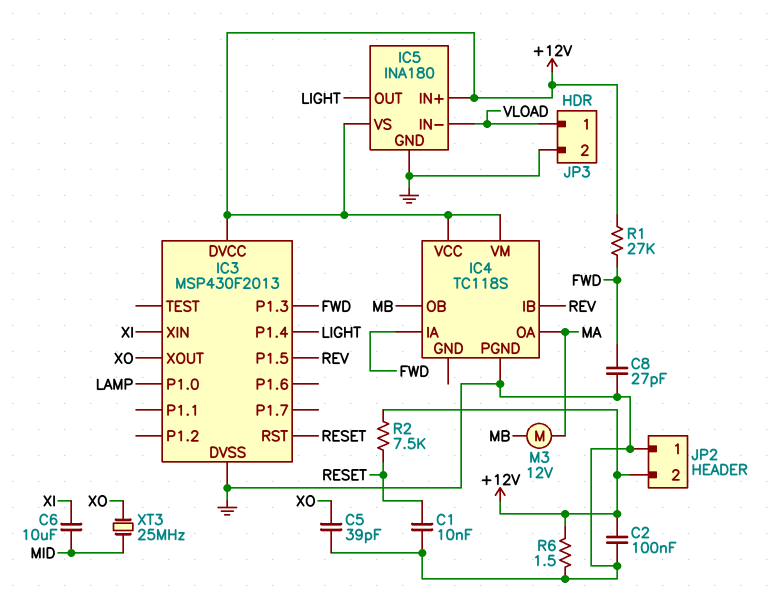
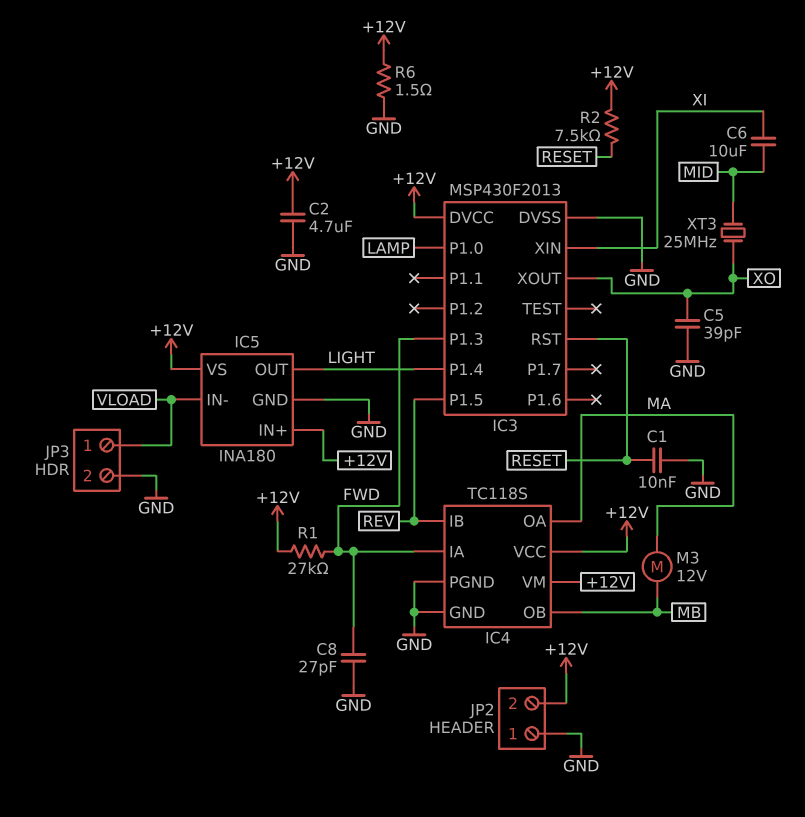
C2: 100nF (+12V, GND) -> 4.7uF (+12V, GND)
IC4 pin GND: none -> GND

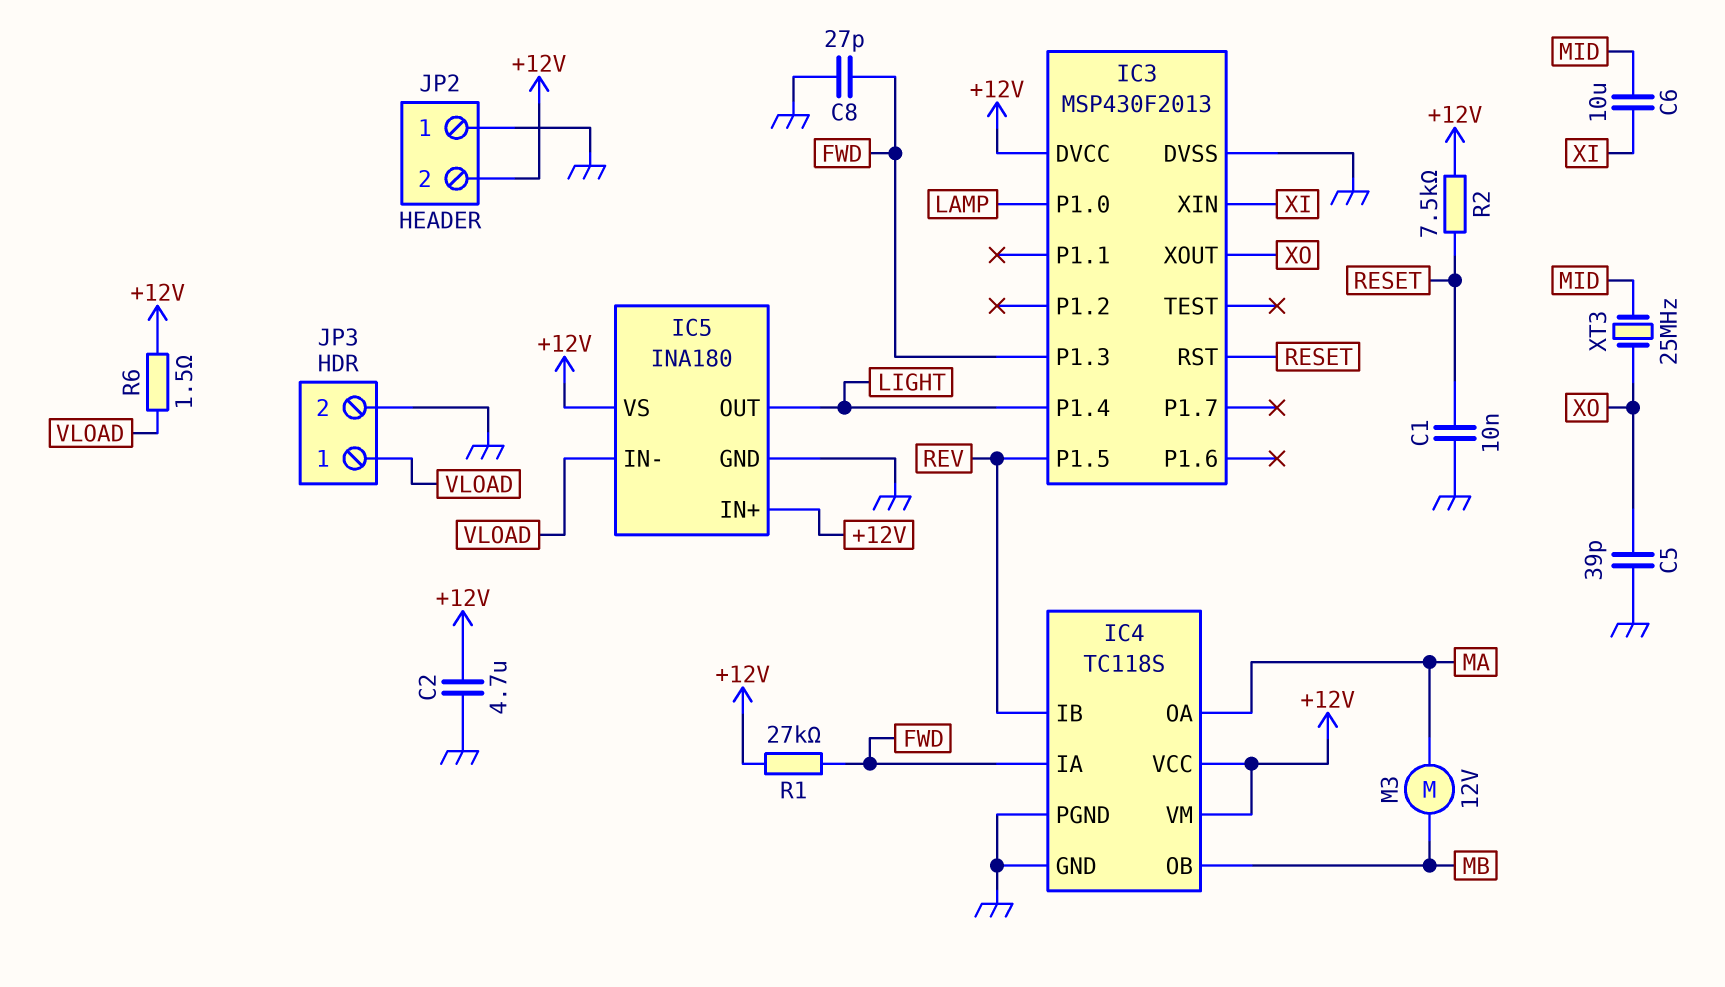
R6: 1.5 (+12V, GND) -> 1.5 (+12V, VLOAD)

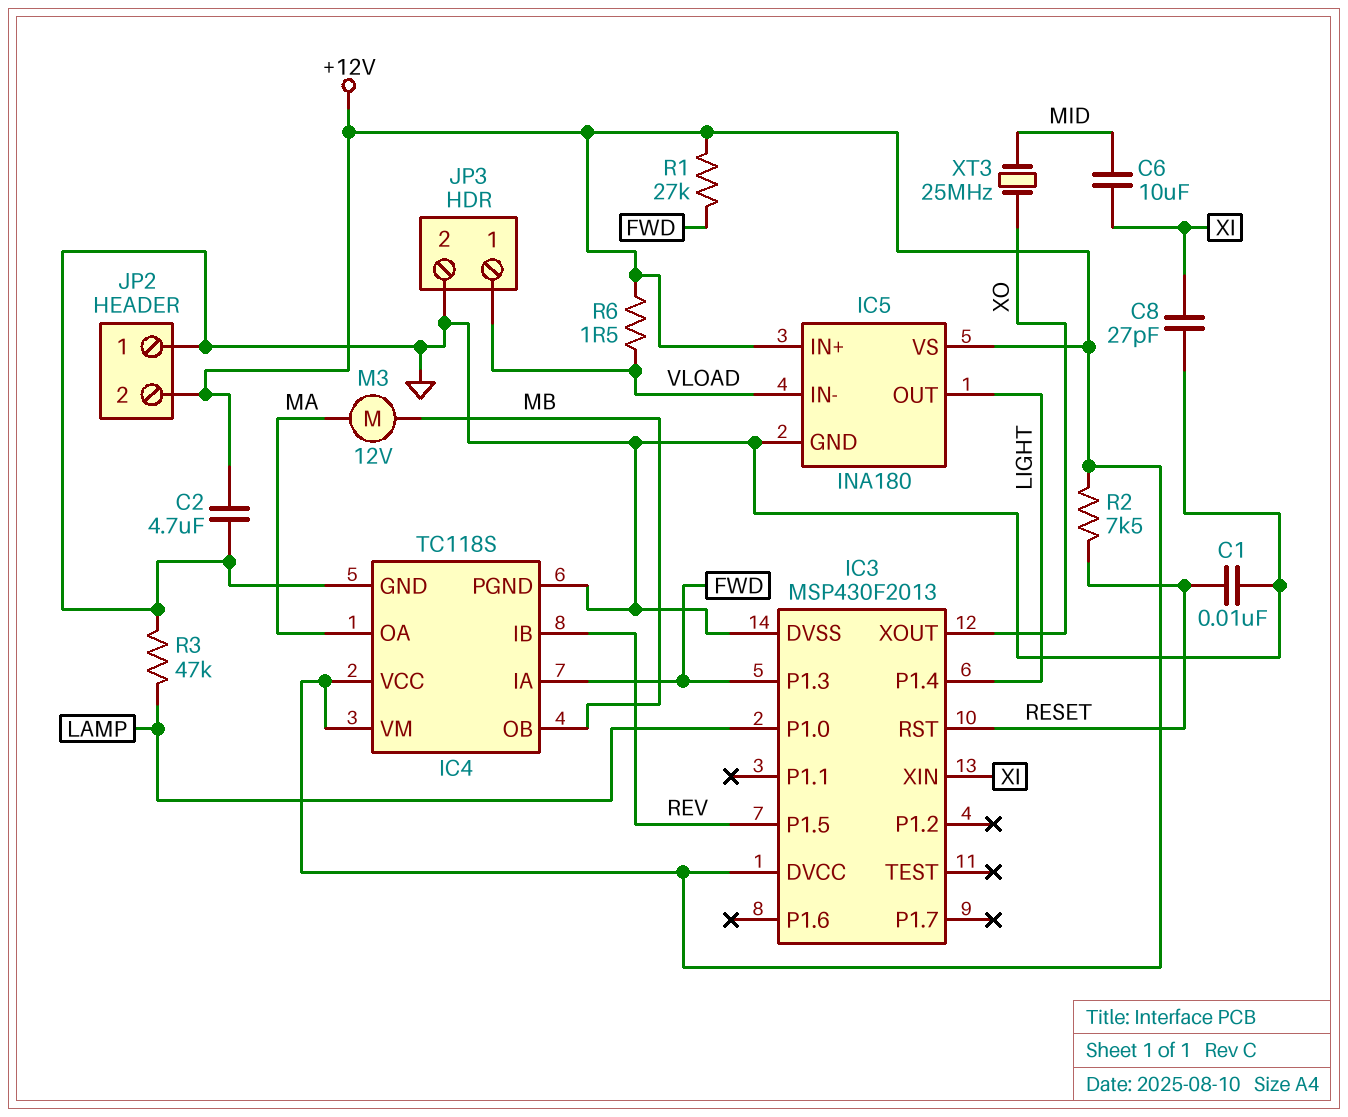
C5: 39pF (GND, XO) -> none
C8: 27pF (FWD, GND) -> 27pF (GND, XI)
R3: none -> 47k (GND, LAMP)

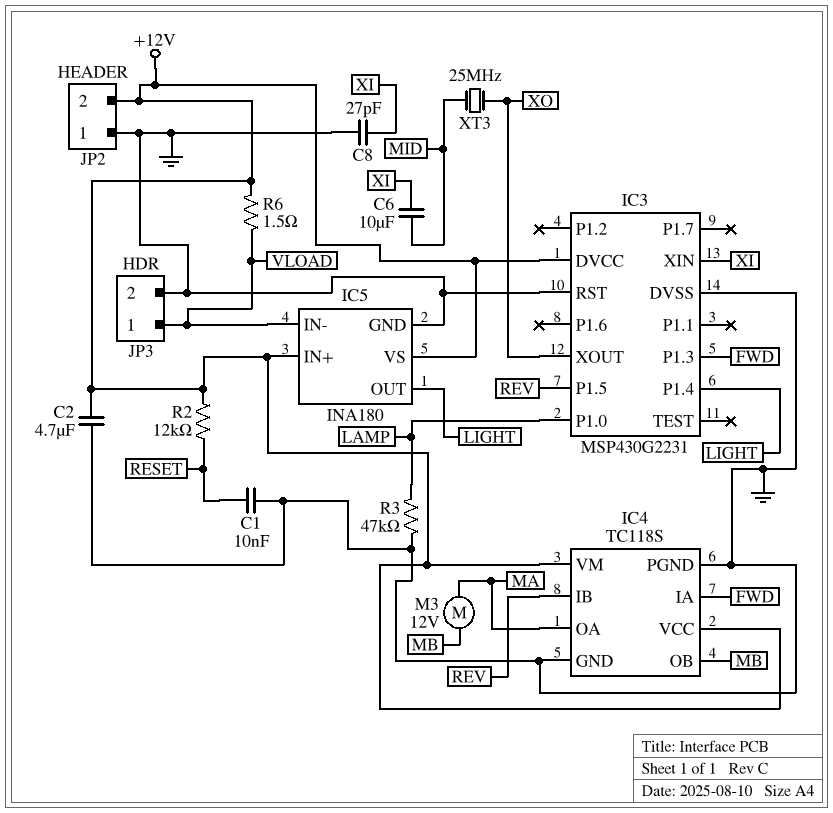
IC3: MSP430F2013 -> MSP430G2231
IC3 pin RST: RESET -> GND
R1: 27k (+12V, FWD) -> none
R2: 7.5k (+12V, RESET) -> 12k (+12V, RESET)

